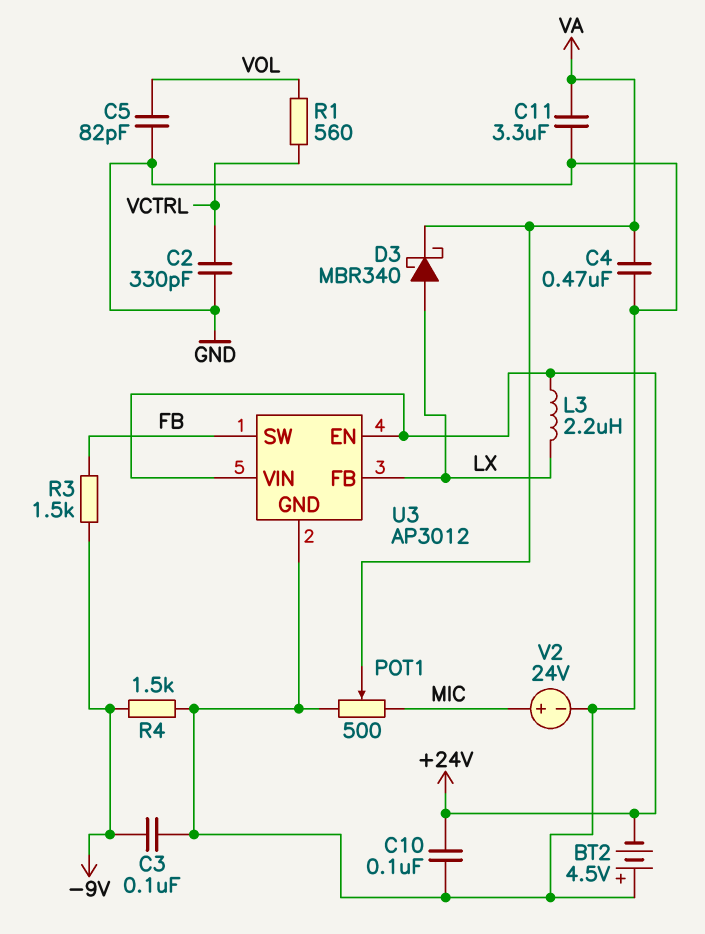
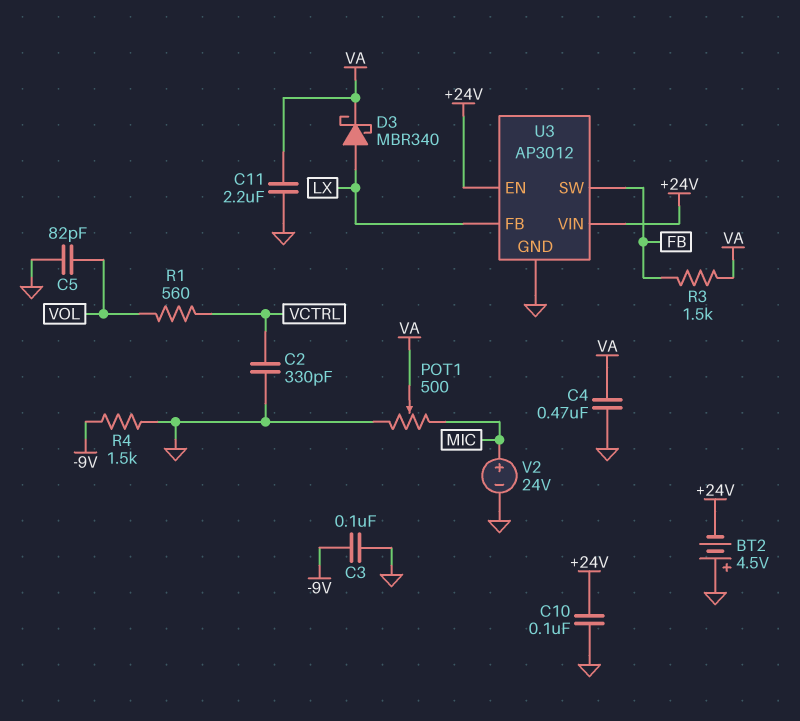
C11: 3.3uF (GND, VA) -> 2.2uF (GND, VA)
L3: 2.2uH (+24V, LX) -> none
R3: 1.5k (-9V, FB) -> 1.5k (FB, VA)

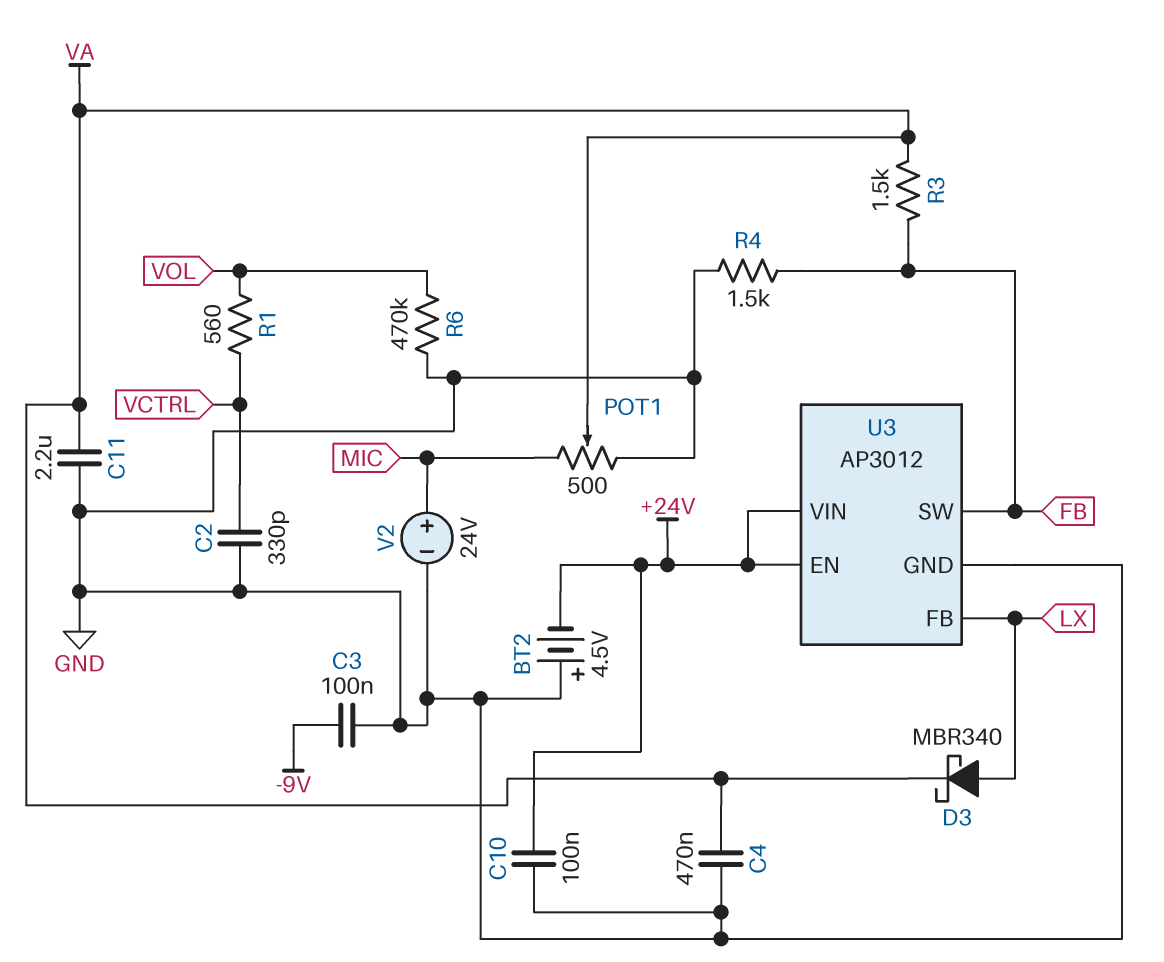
C5: 82pF (GND, VOL) -> none
R4: 1.5k (-9V, GND) -> 1.5k (FB, GND)
R6: none -> 470k (GND, VOL)

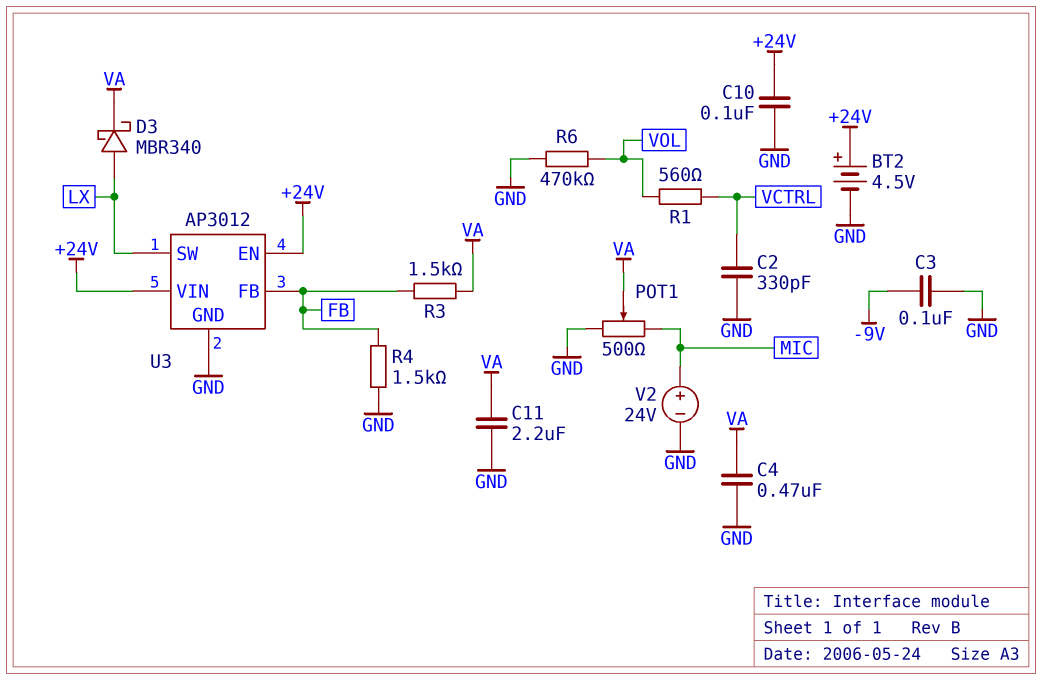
BT2: 4.5V (plus GND, minus +24V) -> 4.5V (plus +24V, minus GND)
U3 pin FB: LX -> FB
U3 pin SW: FB -> LX

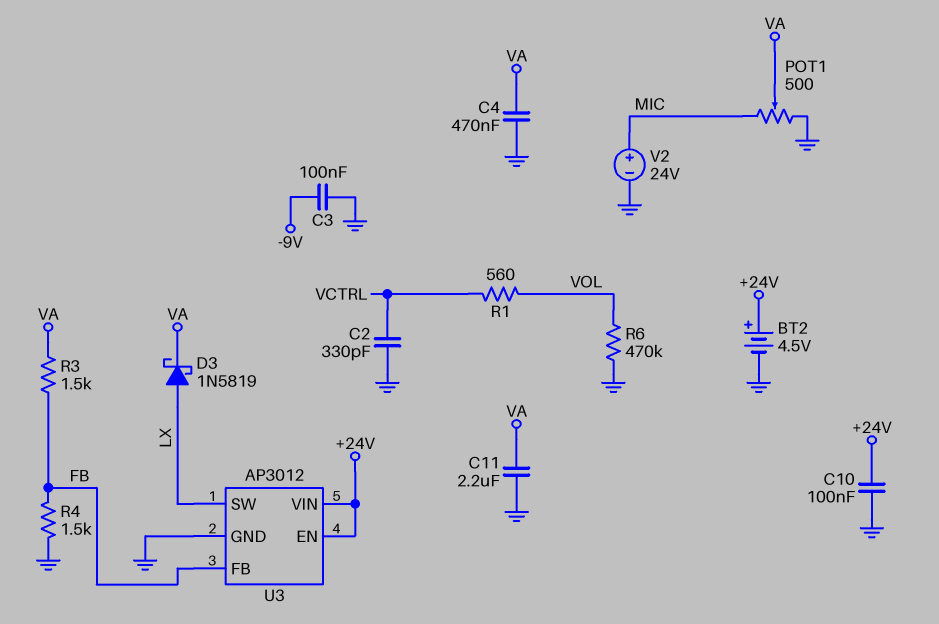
D3: schottky MBR340 (A LX, K VA) -> schottky 1N5819 (A LX, K VA)

